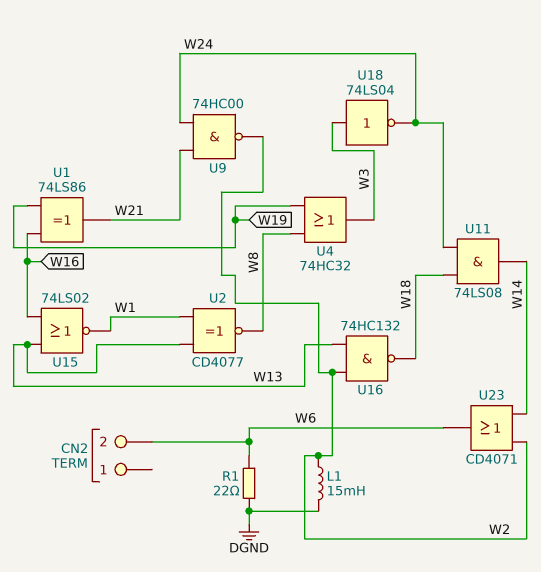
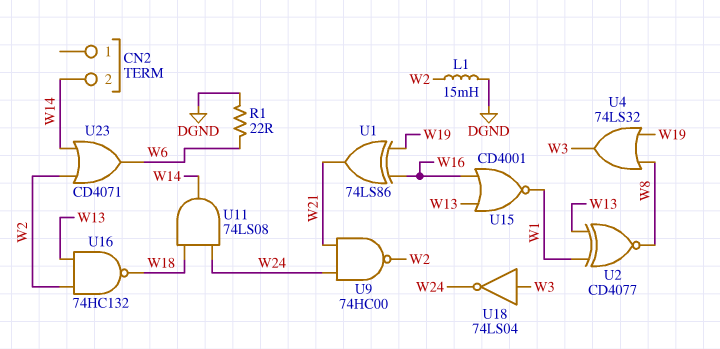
CN2 pin 2: W6 -> W14
U4: OR 74HC32 (in W8, in W19, out W3) -> OR 74LS32 (in W8, in W19, out W3)
U15: NOR 74LS02 (in W13, in W16, out W1) -> NOR CD4001 (in W13, in W16, out W1)

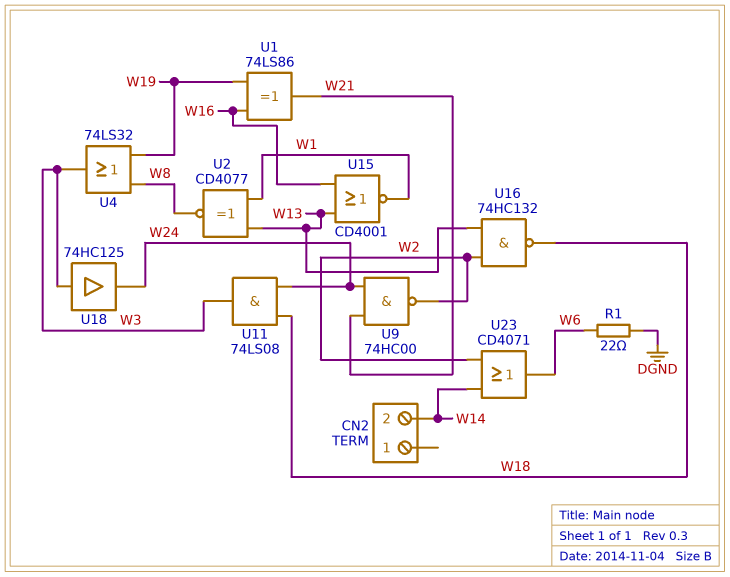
L1: 15mH (DGND, W2) -> none
U11: AND 74LS08 (in W18, in W24, out W14) -> AND 74LS08 (in W18, in W24, out W3)
U18: NOT 74LS04 (in W3, out W24) -> buffer 74HC125 (in W3, out W24)

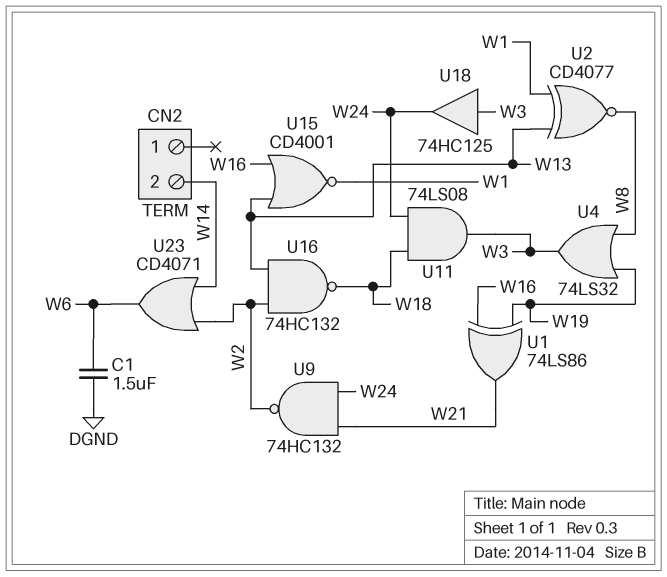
C1: none -> 1.5uF (DGND, W6)
R1: 22 (DGND, W6) -> none
U9: NAND 74HC00 (in W21, in W24, out W2) -> NAND 74HC132 (in W21, in W24, out W2)

